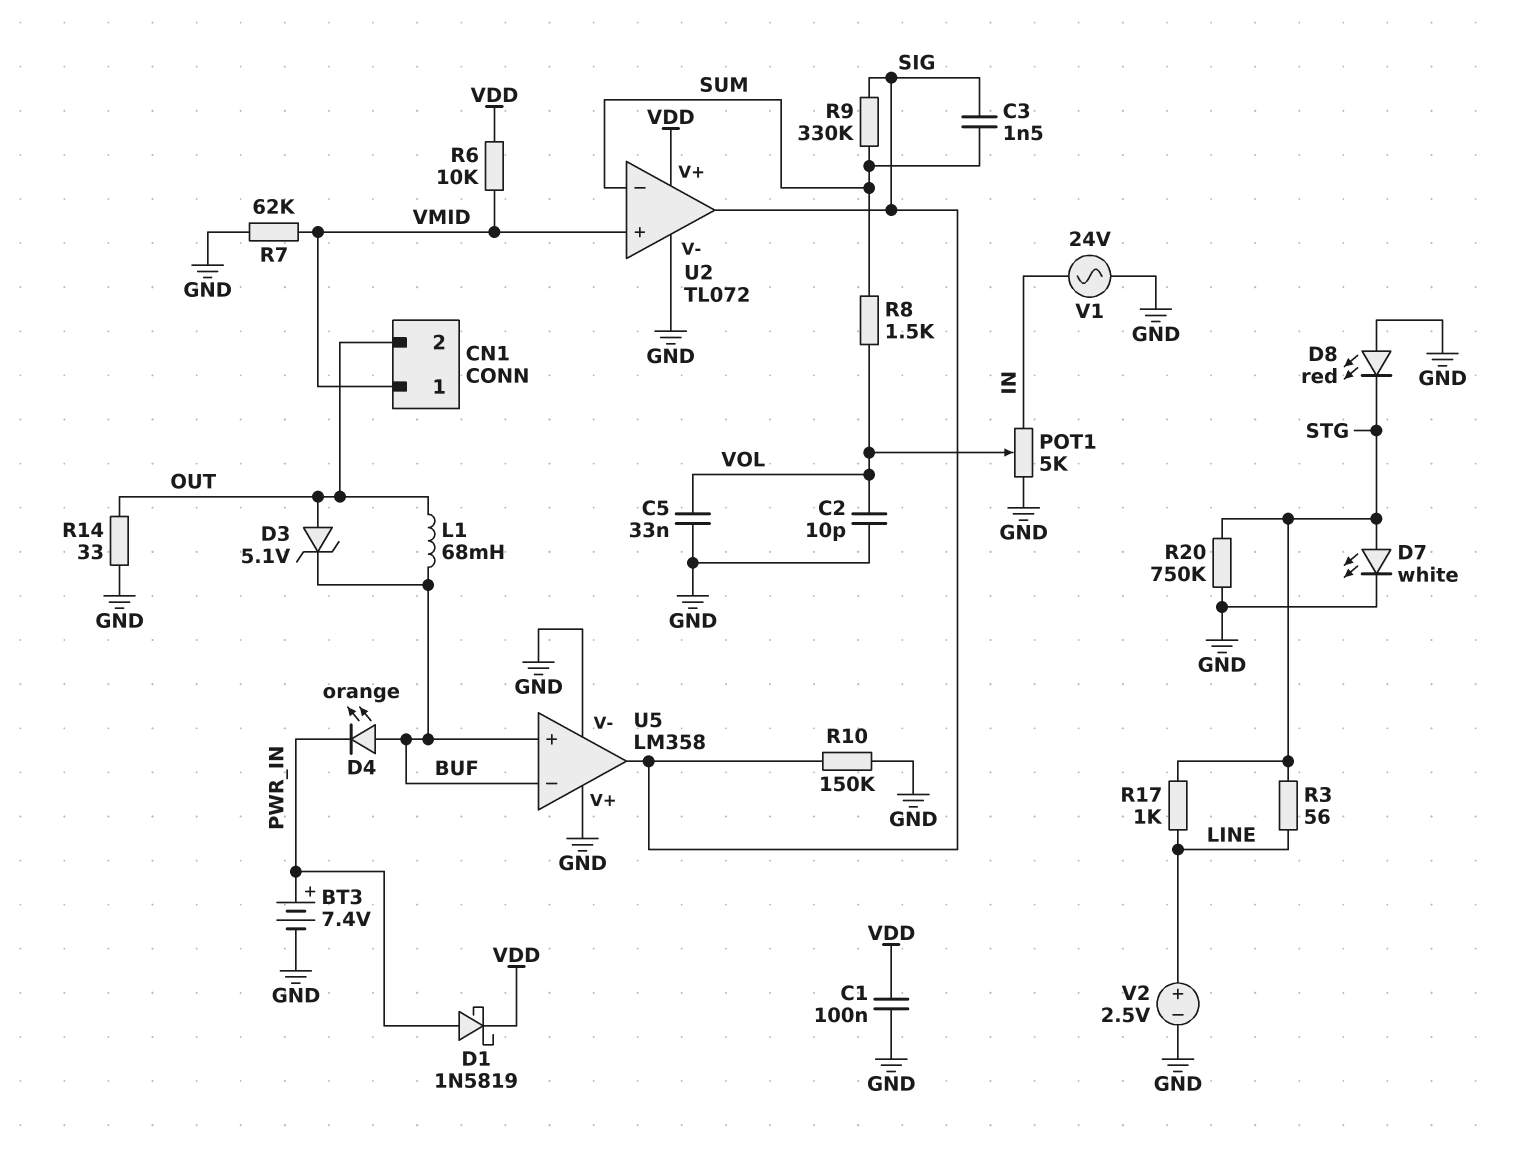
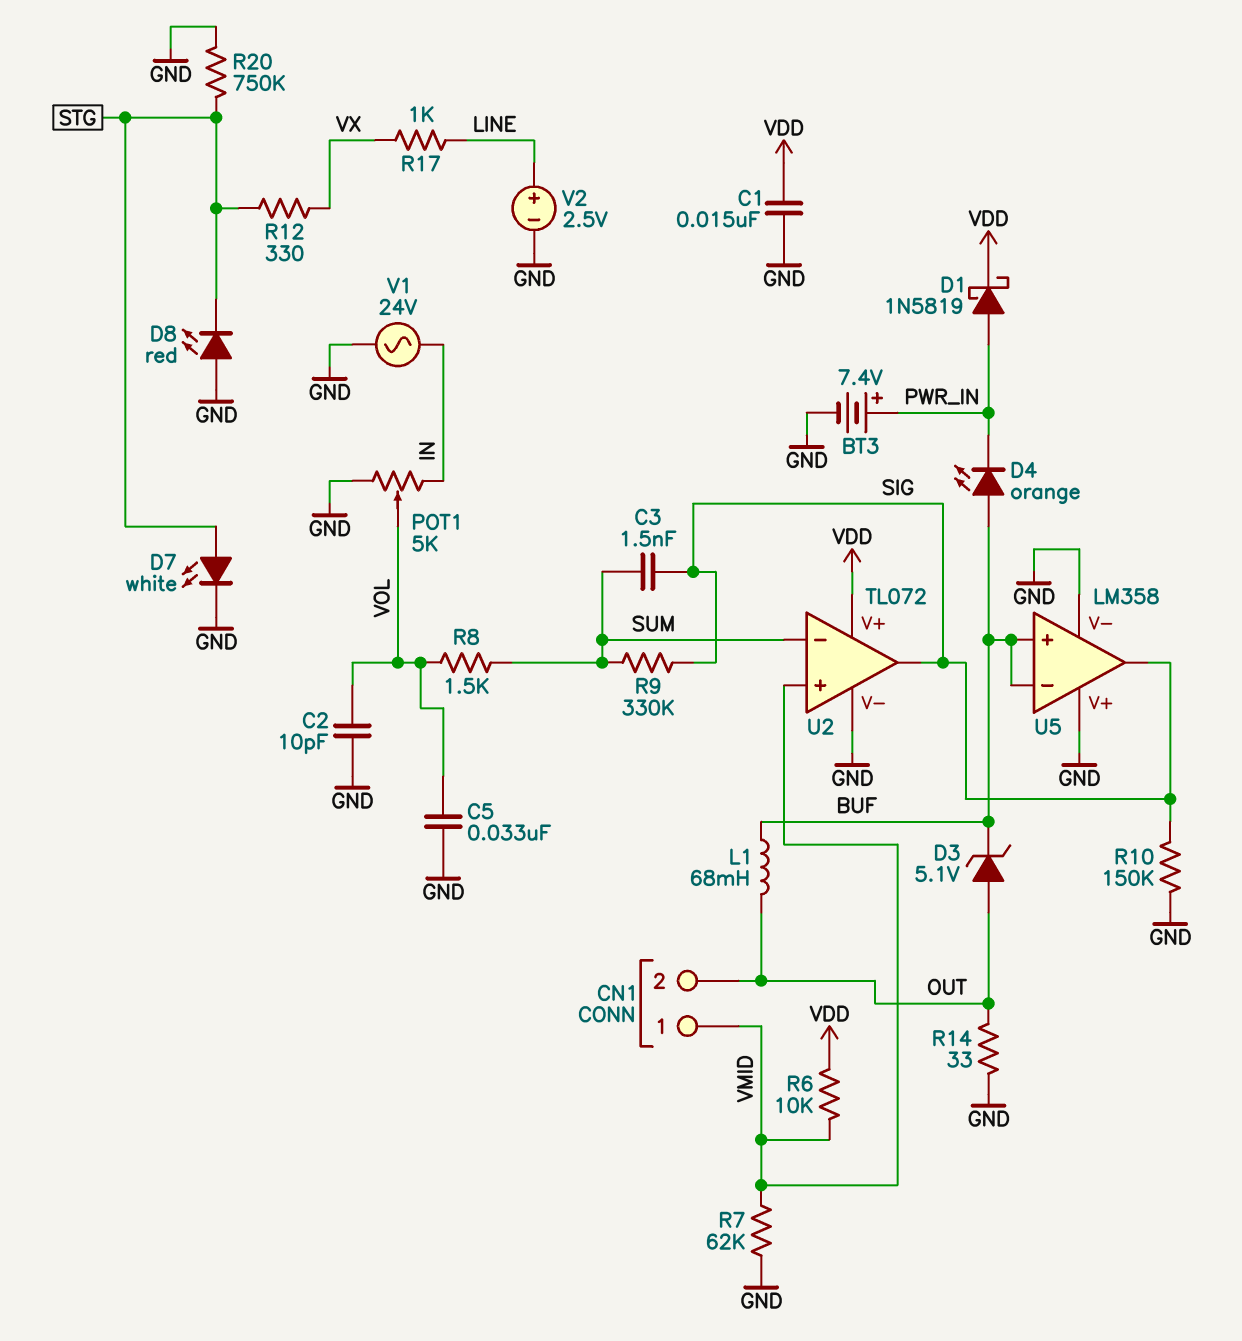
C1: 100nF (GND, VDD) -> 15nF (GND, VDD)
R3: 56 (LINE, STG) -> none
R12: none -> 330 (STG, VX)
R17: 1k (LINE, STG) -> 1k (LINE, VX)

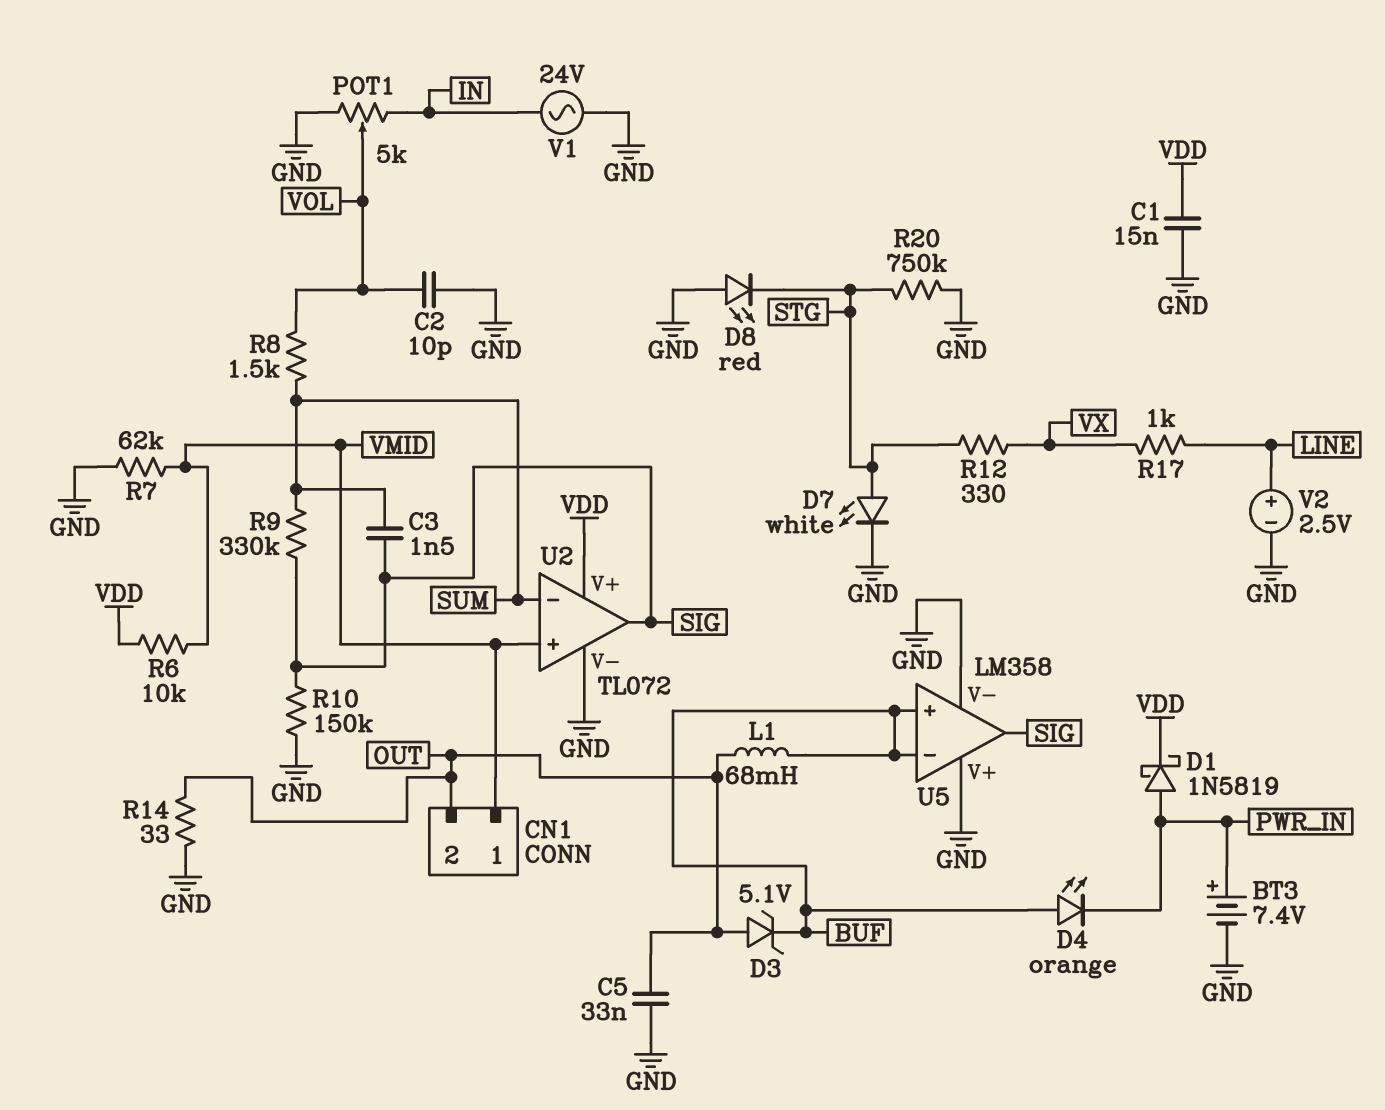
C5: 33nF (GND, VOL) -> 33nF (GND, OUT)

